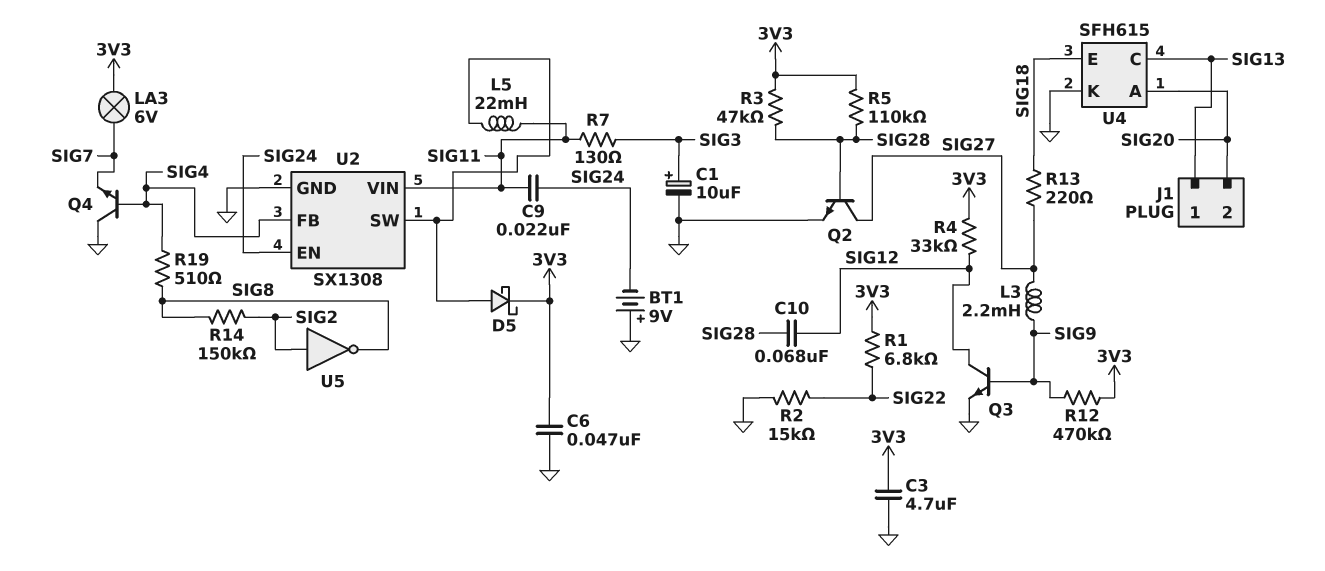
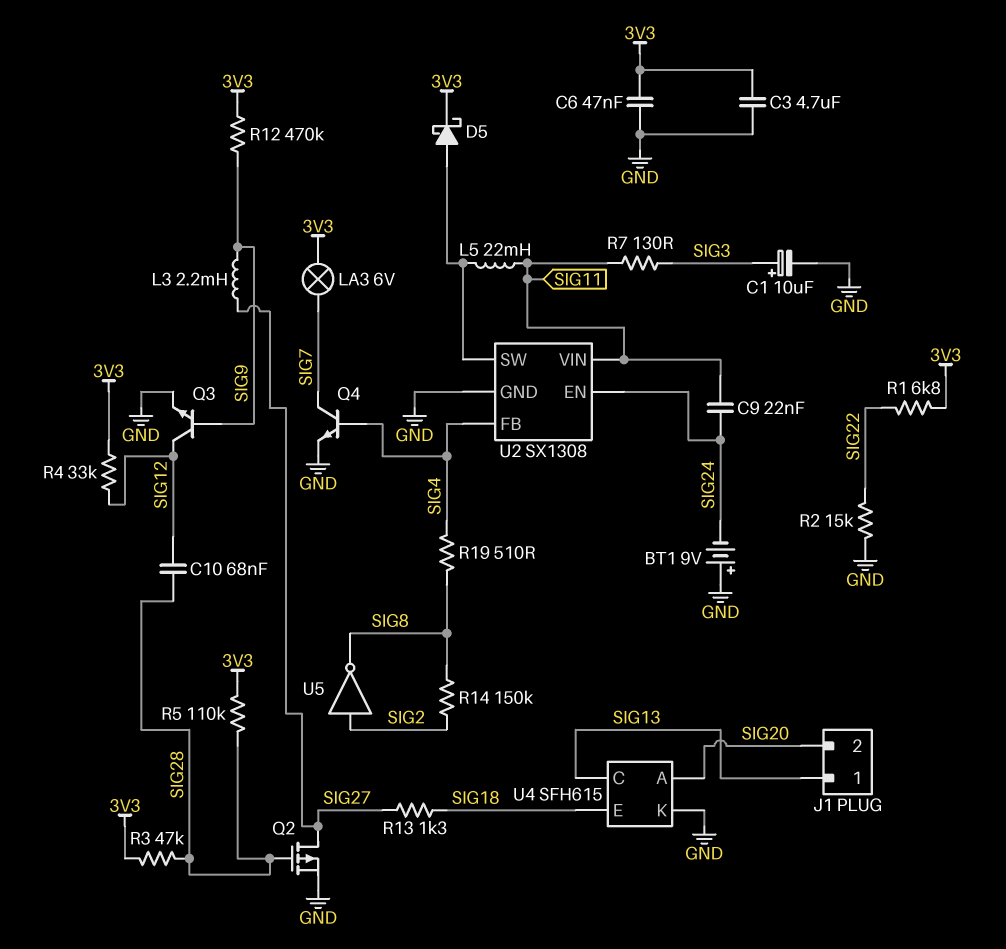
Q2: NPN (B SIG28, C SIG27, E GND) -> PMOS (G SIG28, D SIG27, S GND)
Q4: NPN (B SIG4, C GND, E SIG7) -> NPN (B SIG4, C SIG7, E GND)
R13: 220 (SIG18, SIG27) -> 1.3k (SIG18, SIG27)

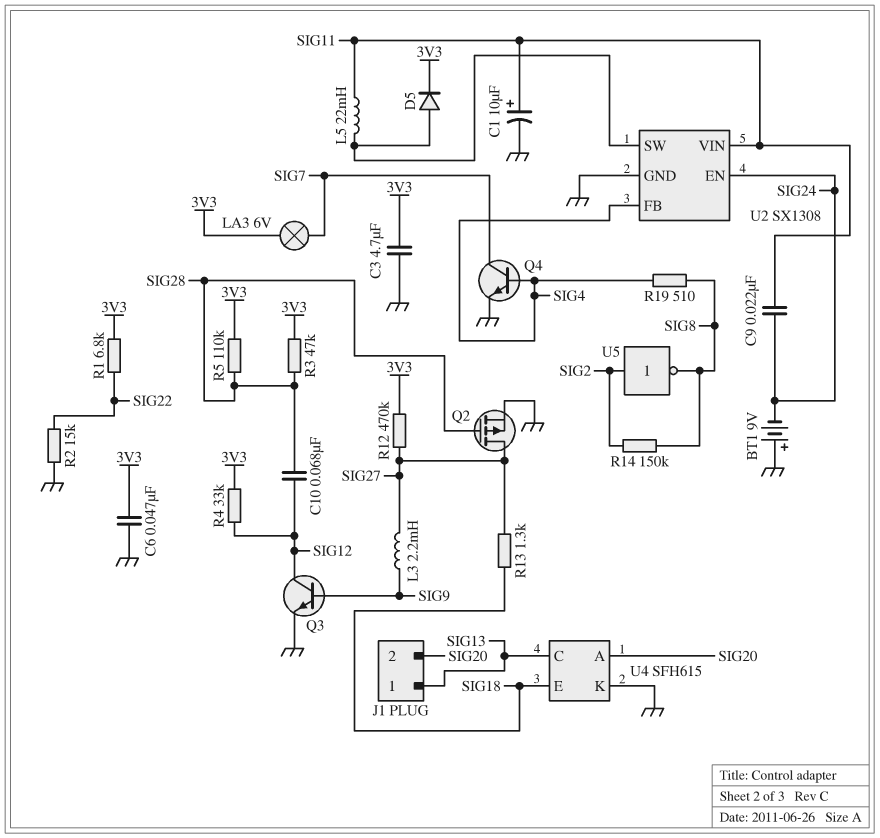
C1: 10uF (plus SIG3, minus GND) -> 10uF (plus SIG11, minus GND)
D5: schottky (A U2/SW, K 3V3) -> diode (A U2/SW, K 3V3)
R7: 130 (SIG3, SIG11) -> none
R12: 470k (3V3, SIG9) -> 470k (3V3, SIG27)

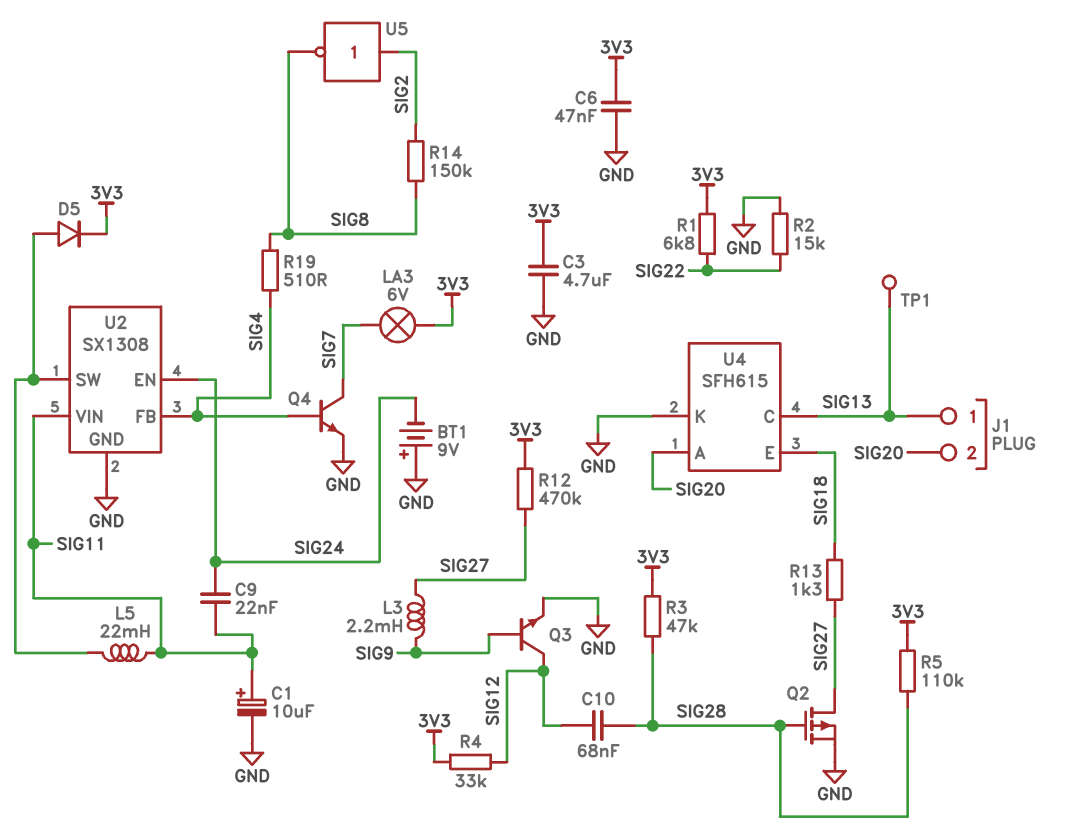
TP1: none -> test point (SIG13)

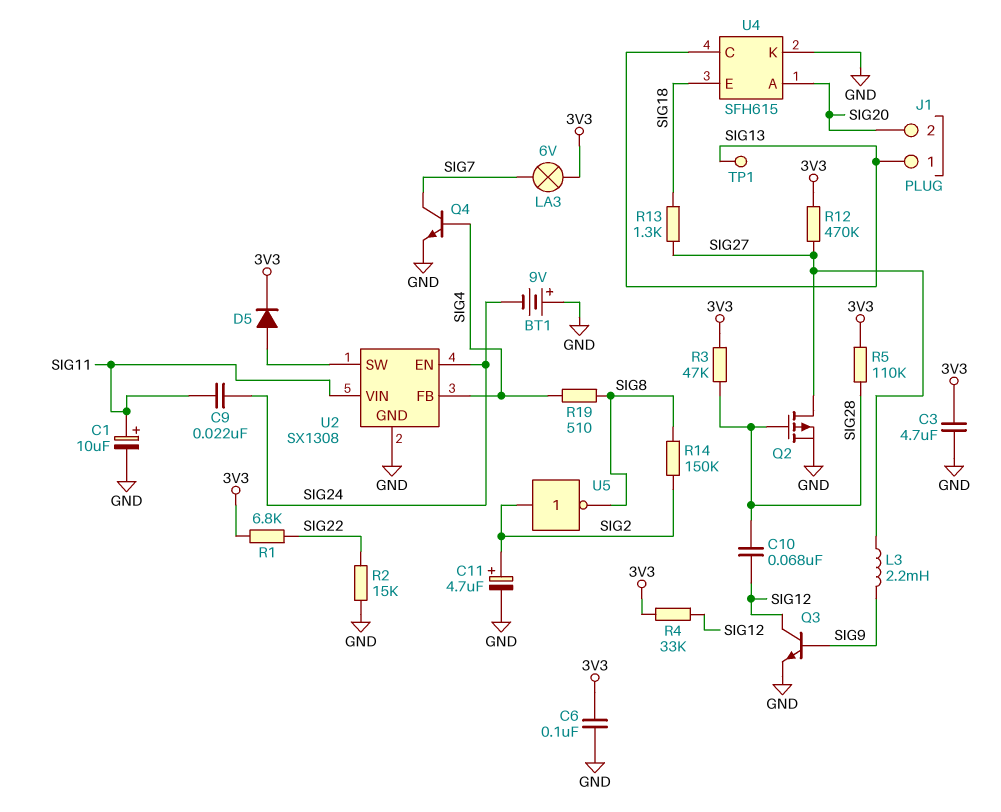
C6: 47nF (3V3, GND) -> 100nF (3V3, GND)
C11: none -> 4.7uF (plus SIG2, minus GND)
L5: 22mH (SIG11, U2/SW) -> none

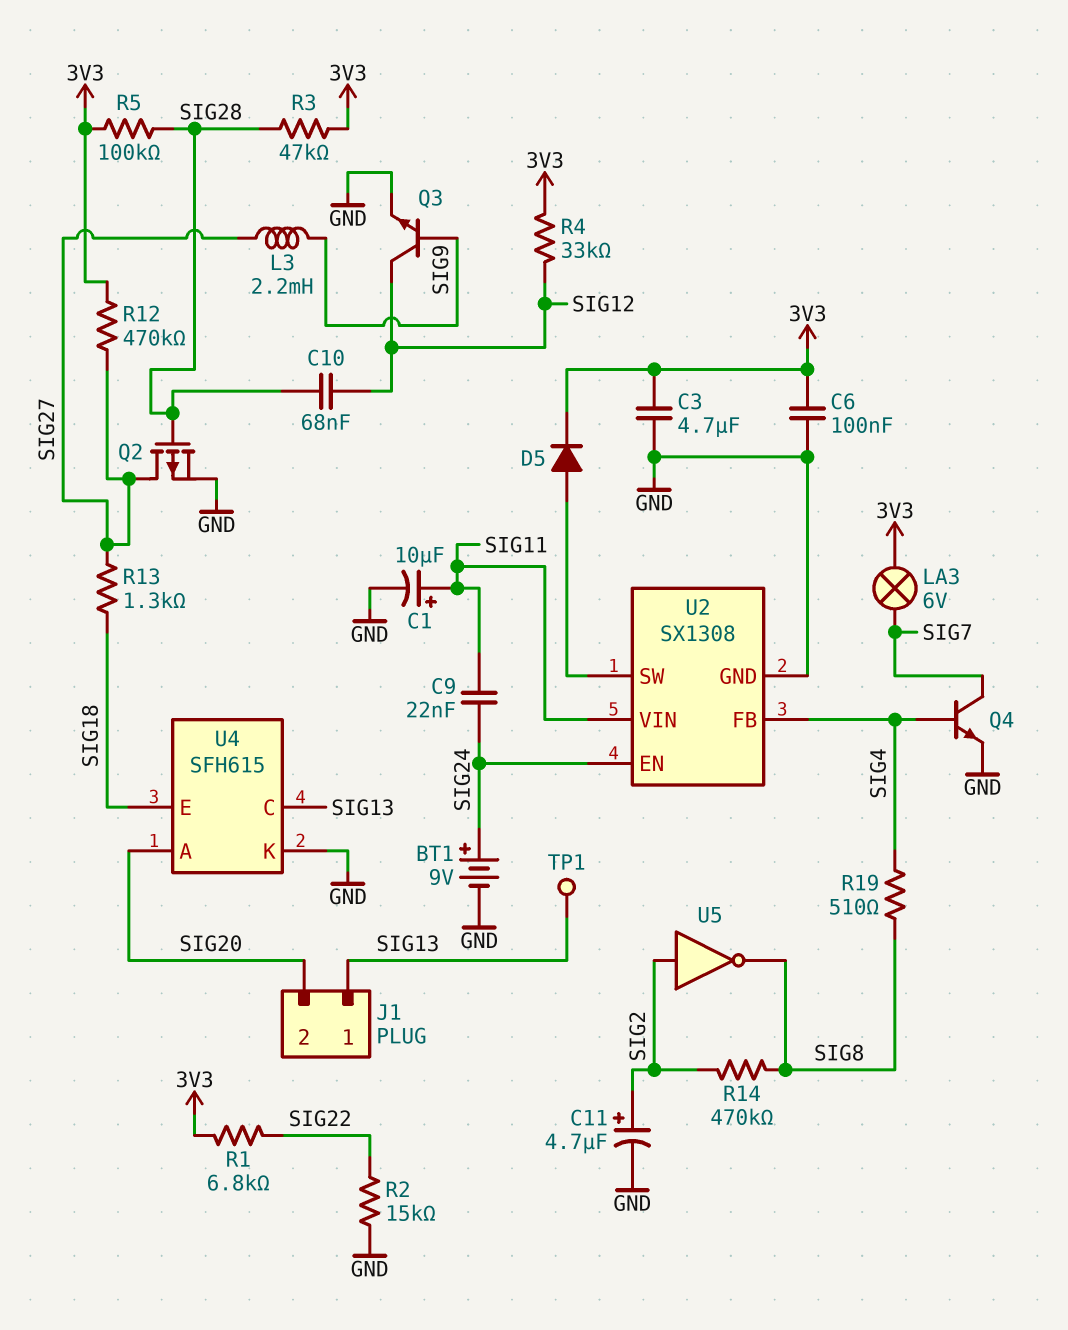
BT1: 9V (plus GND, minus SIG24) -> 9V (plus SIG24, minus GND)
R5: 110k (3V3, SIG28) -> 100k (3V3, SIG28)
R14: 150k (SIG2, SIG8) -> 470k (SIG2, SIG8)

